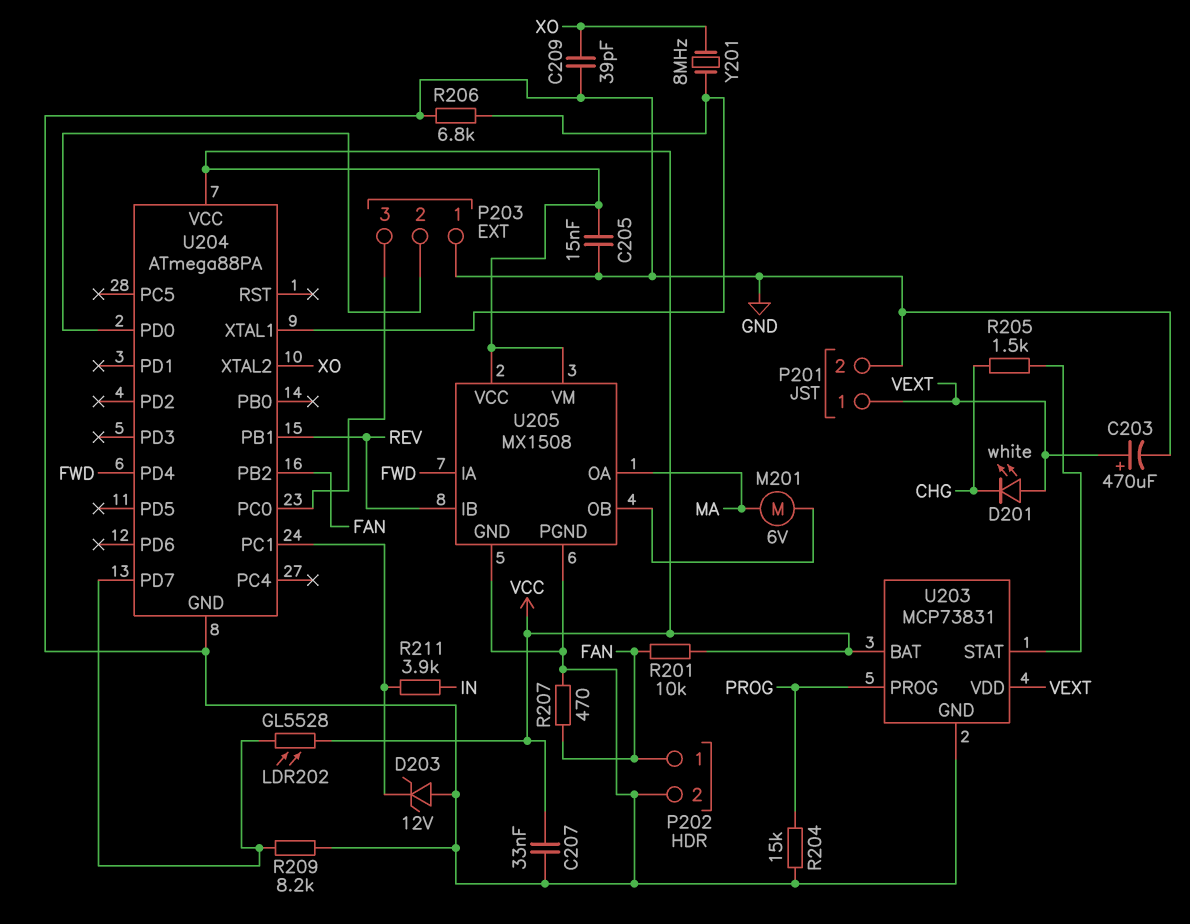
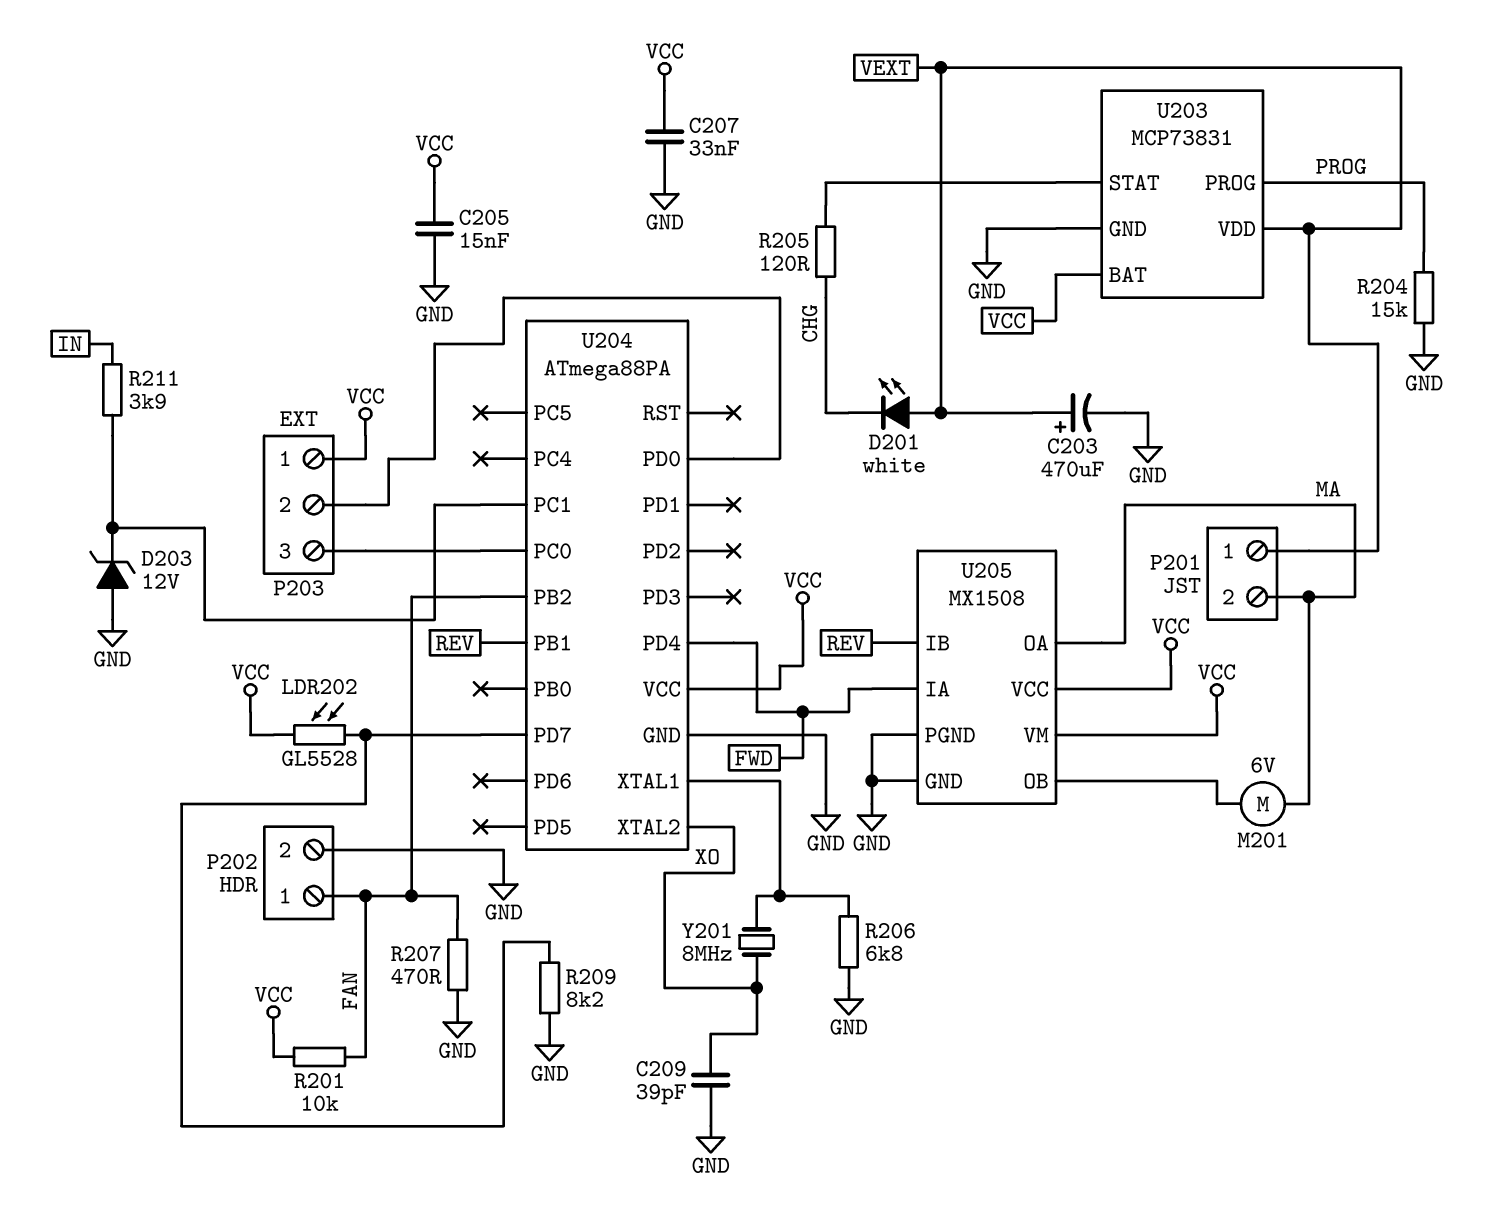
P201 pin 2: GND -> MA
P203 pin 1: GND -> VCC
R205: 1.5k (CHG, U203/STAT) -> 120 (CHG, U203/STAT)

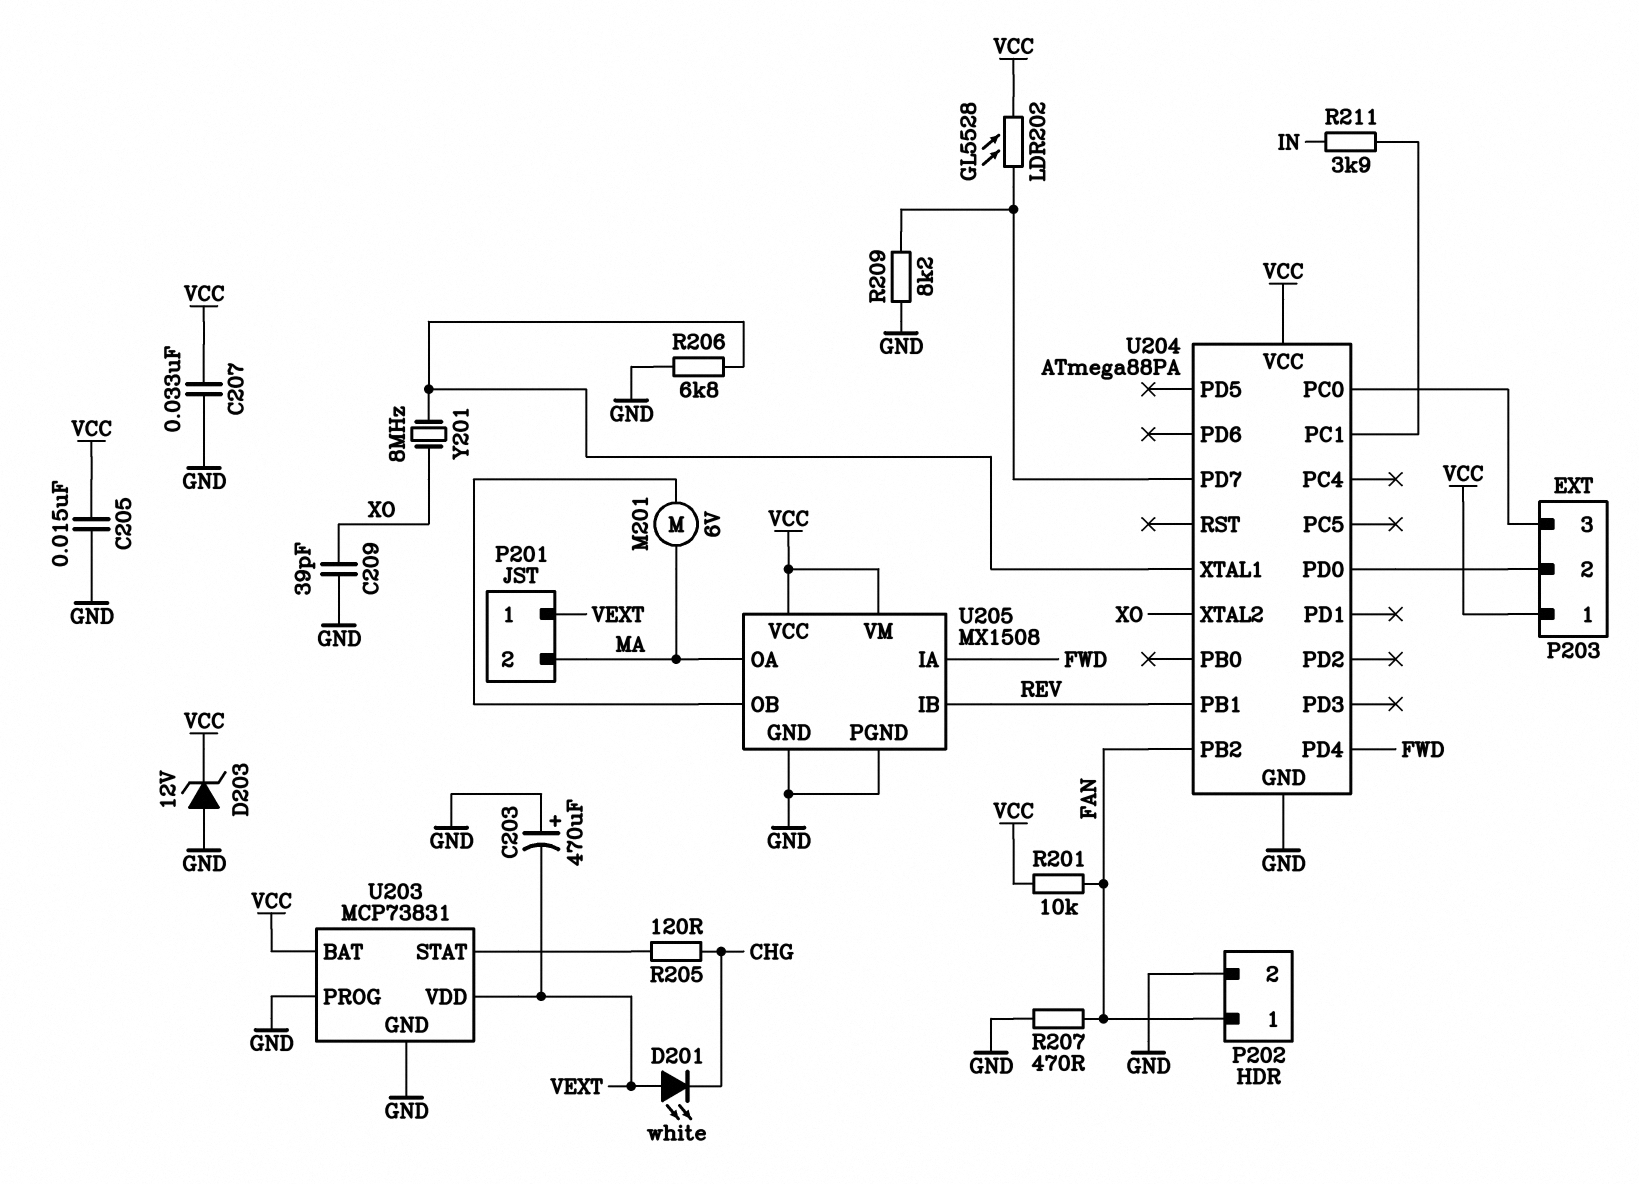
C203: 470uF (plus VEXT, minus GND) -> 470uF (plus GND, minus VEXT)
D203: zener 12V (A GND, K U204/PC1) -> zener 12V (A GND, K VCC)
R204: 15k (GND, PROG) -> none
U203 pin PROG: PROG -> GND

